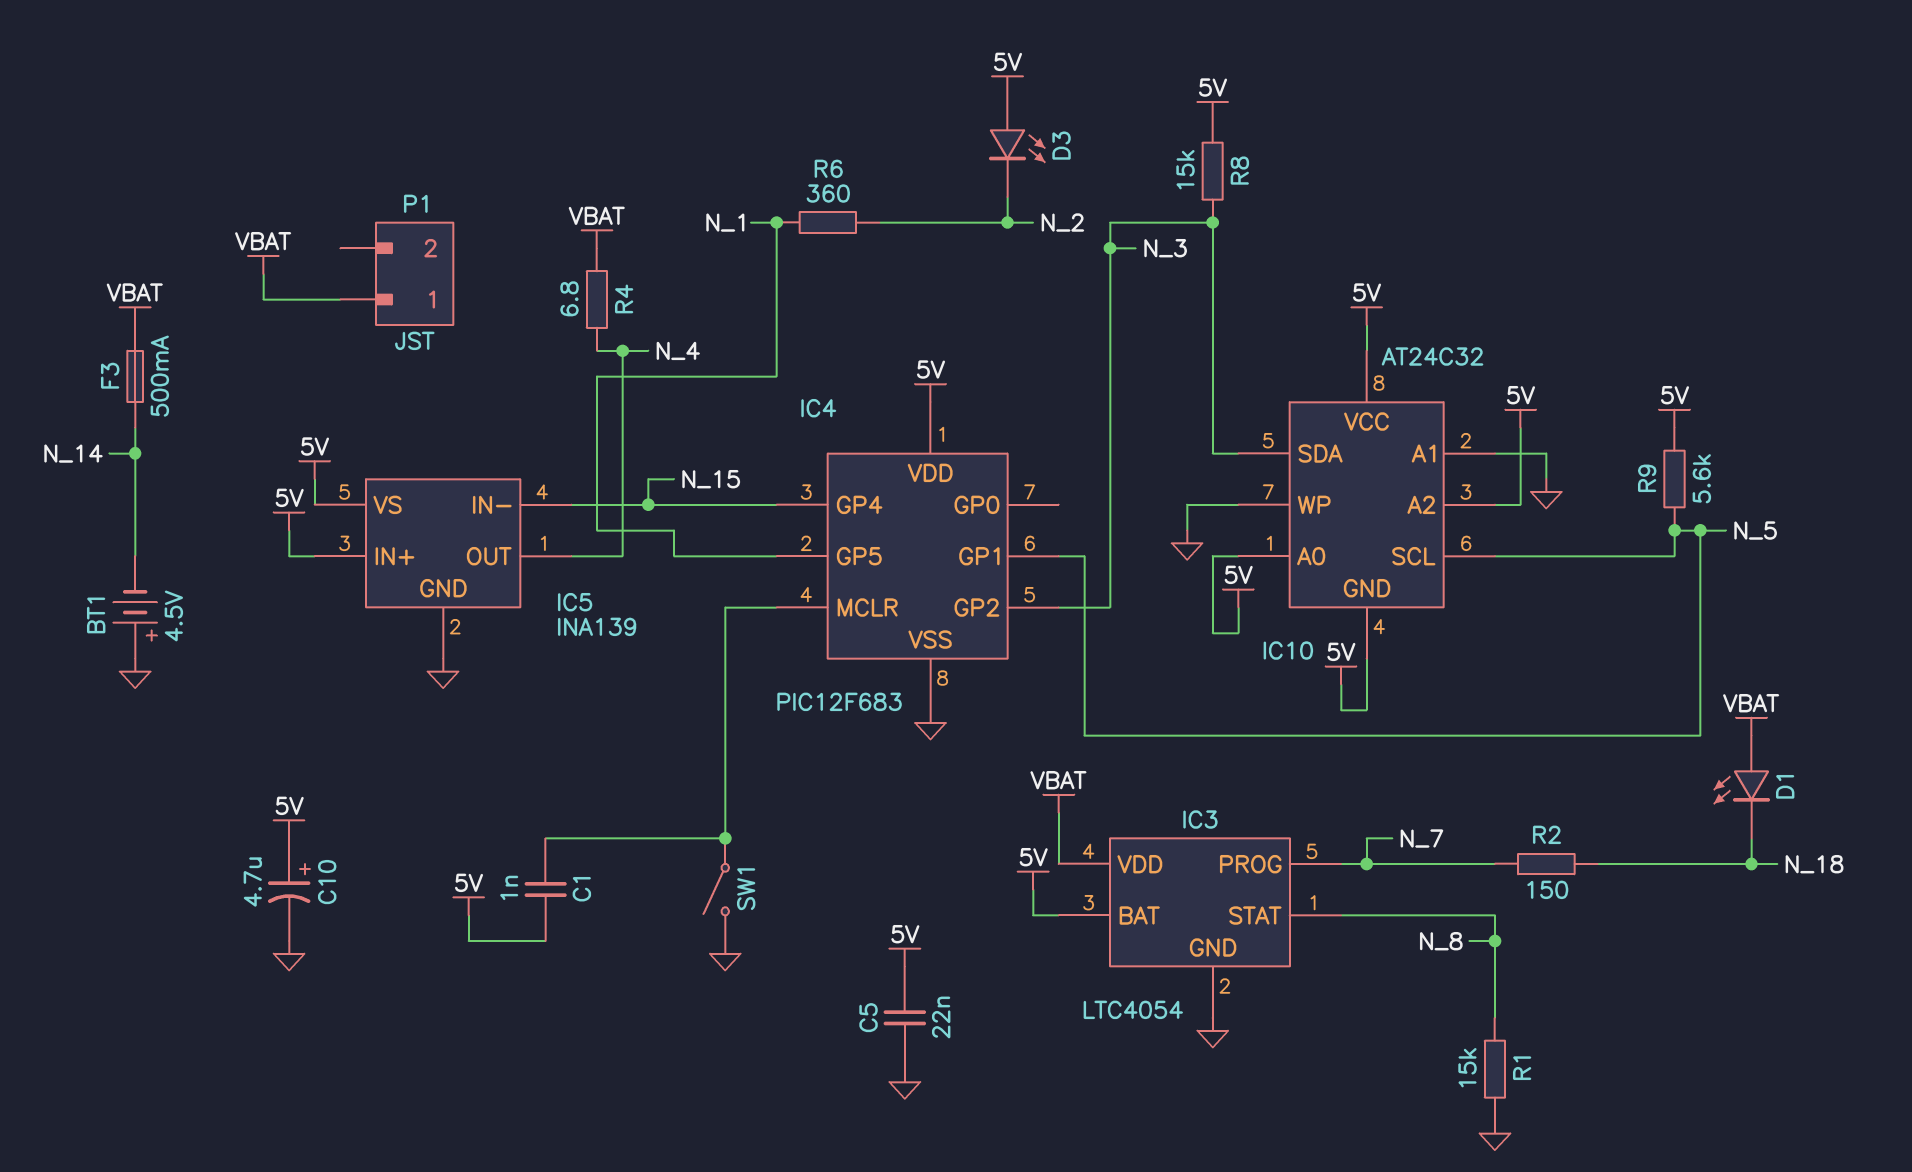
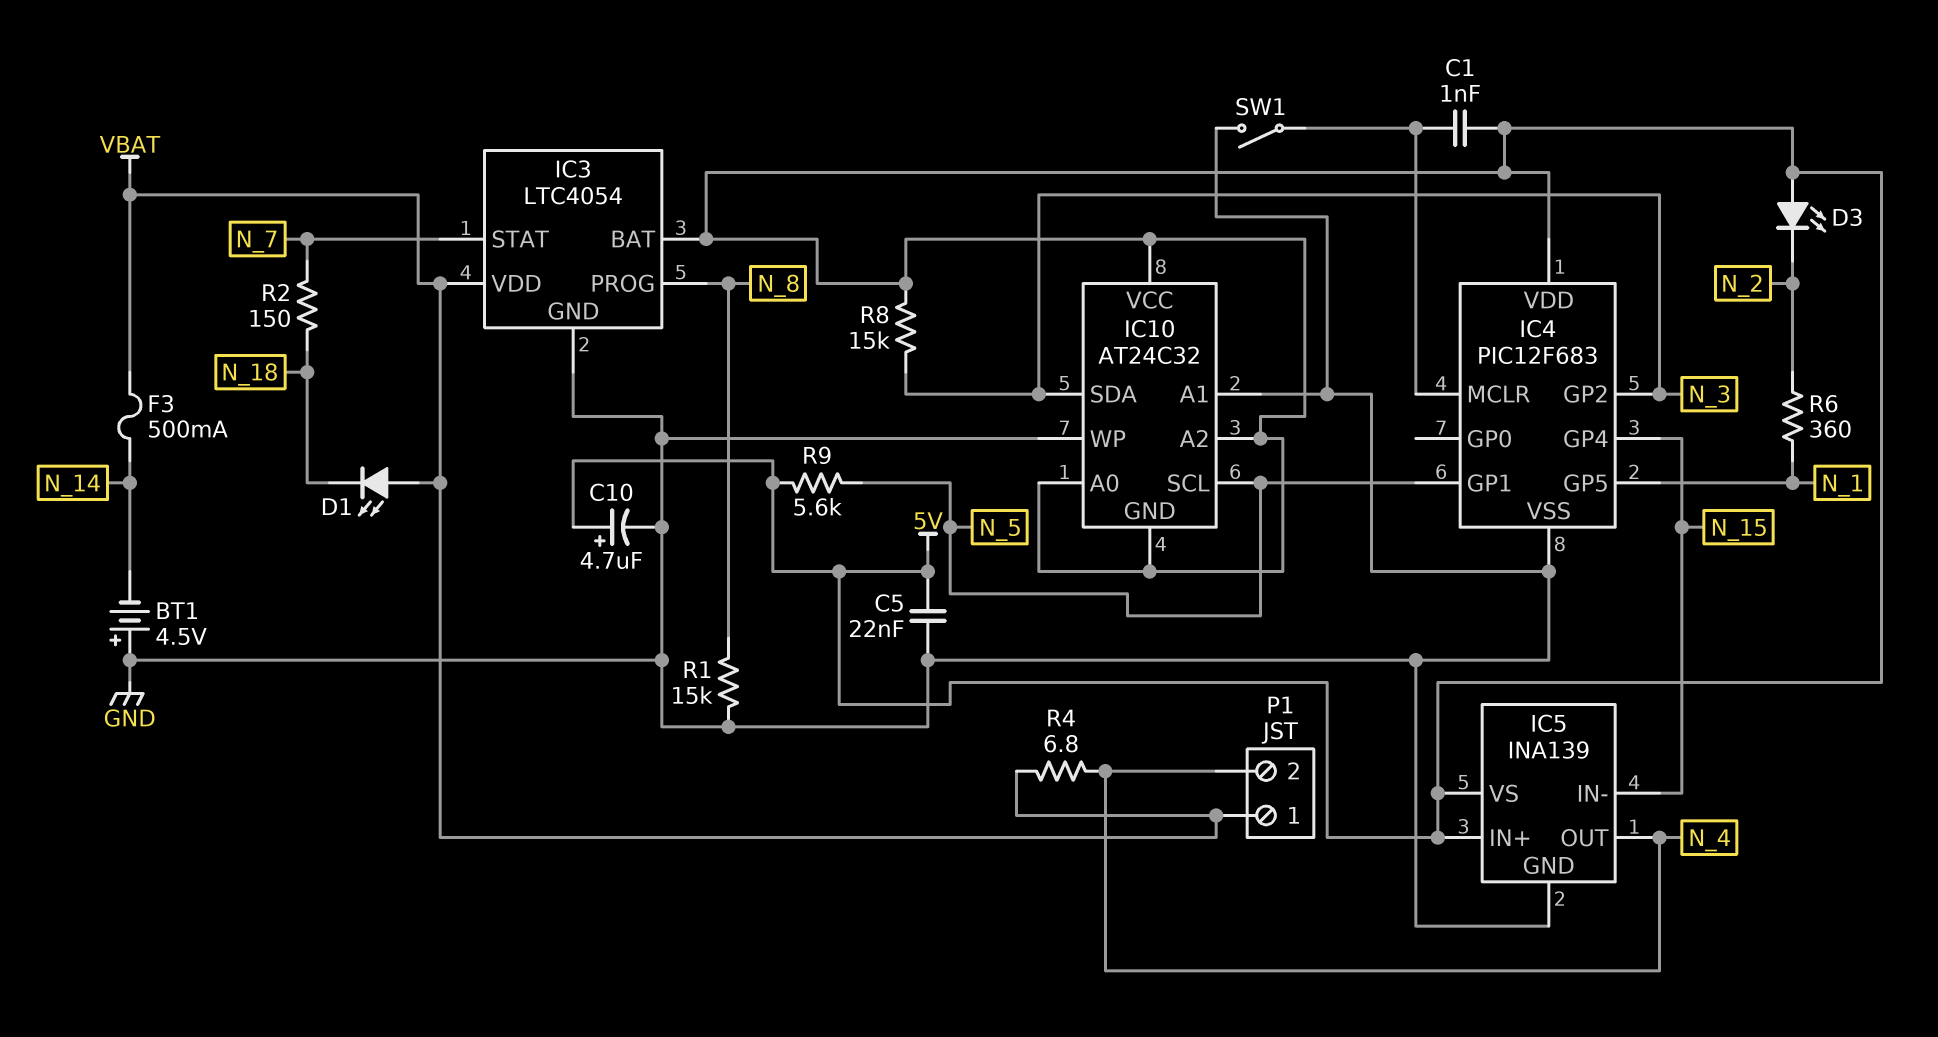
IC3 pin PROG: N_7 -> N_8
IC3 pin STAT: N_8 -> N_7
P1 pin 2: none -> N_4

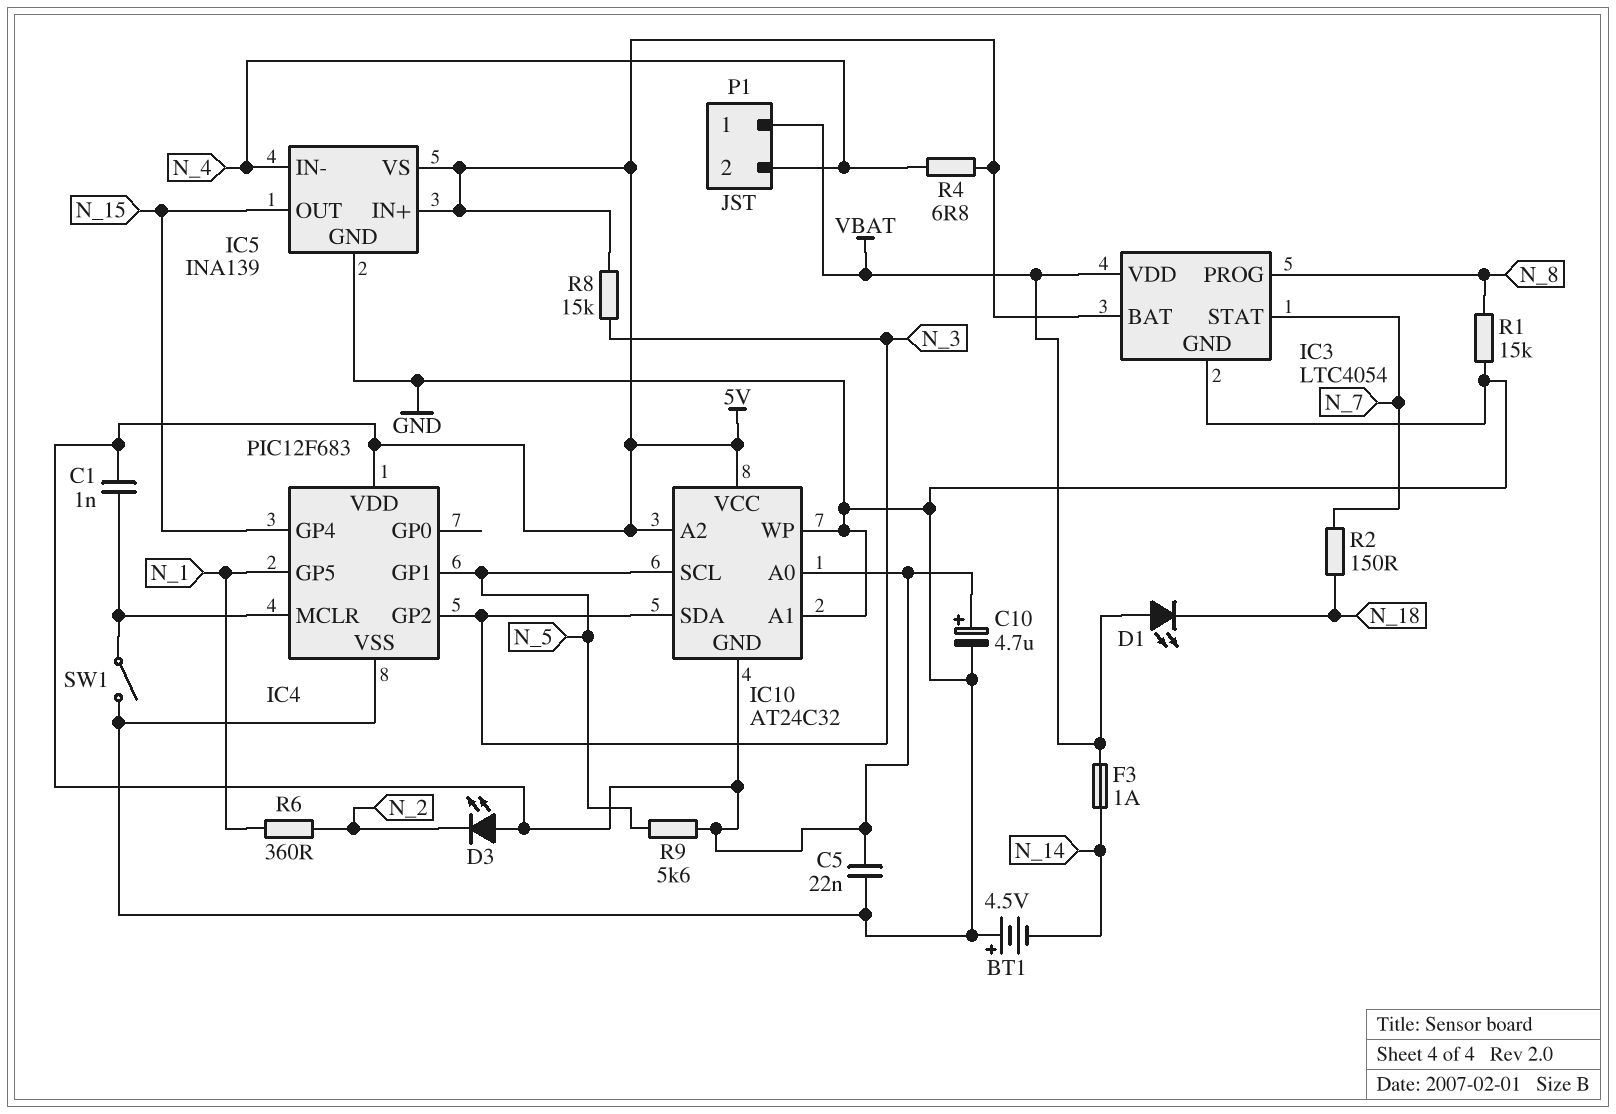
F3: 500mA (N_14, VBAT) -> 1A (N_14, VBAT)
IC5 pin IN-: N_15 -> N_4
IC5 pin OUT: N_4 -> N_15
R4: 6.8 (N_4, VBAT) -> 6.8 (5V, N_4)

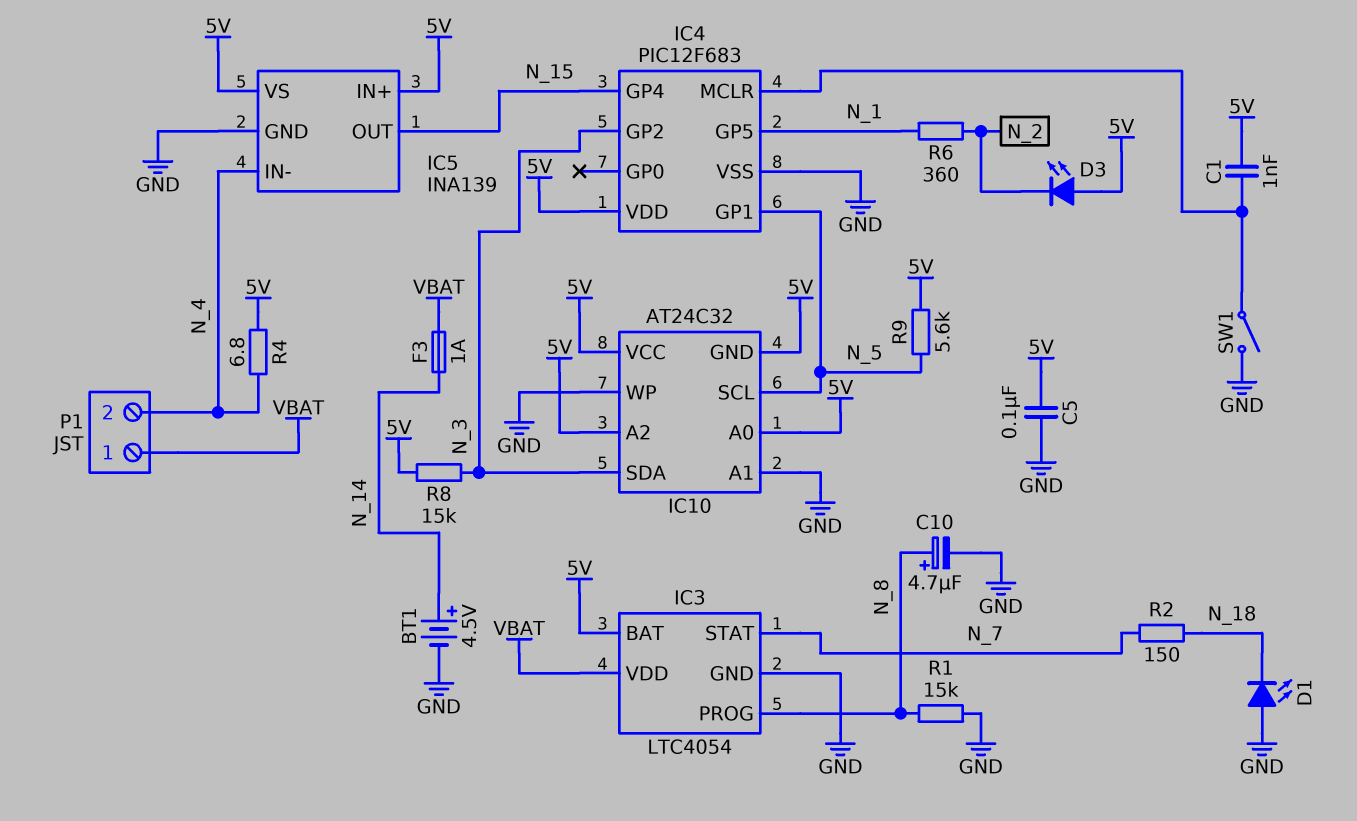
BT1: 4.5V (plus GND, minus N_14) -> 4.5V (plus N_14, minus GND)
C5: 22nF (5V, GND) -> 100nF (5V, GND)
C10: 4.7uF (plus 5V, minus GND) -> 4.7uF (plus N_8, minus GND)
D1: LED (A VBAT, K N_18) -> LED (A GND, K N_18)

